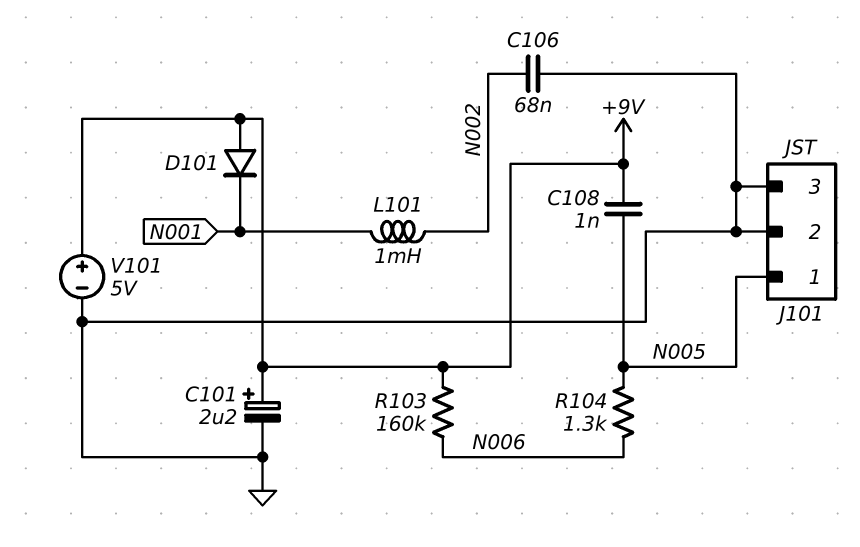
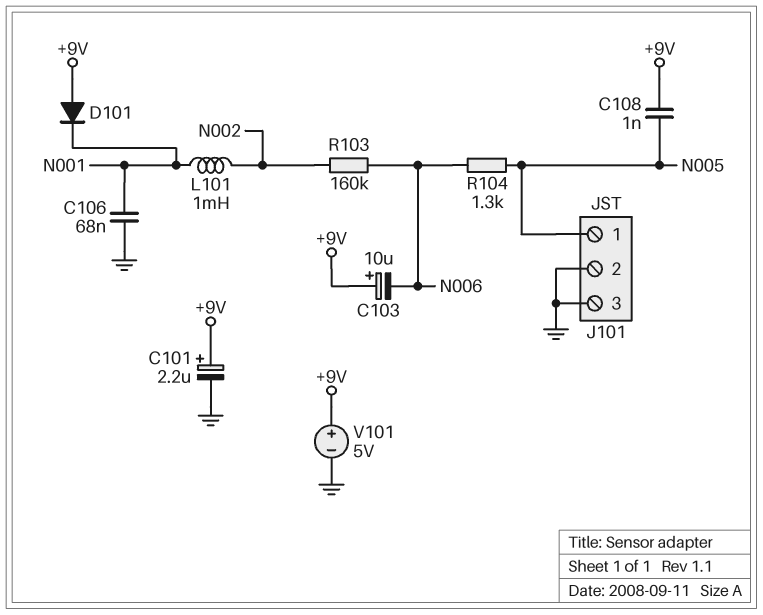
C103: none -> 10uF (plus +9V, minus N006)
C106: 68nF (GND, N002) -> 68nF (GND, N001)
R103: 160k (+9V, N006) -> 160k (N002, N006)

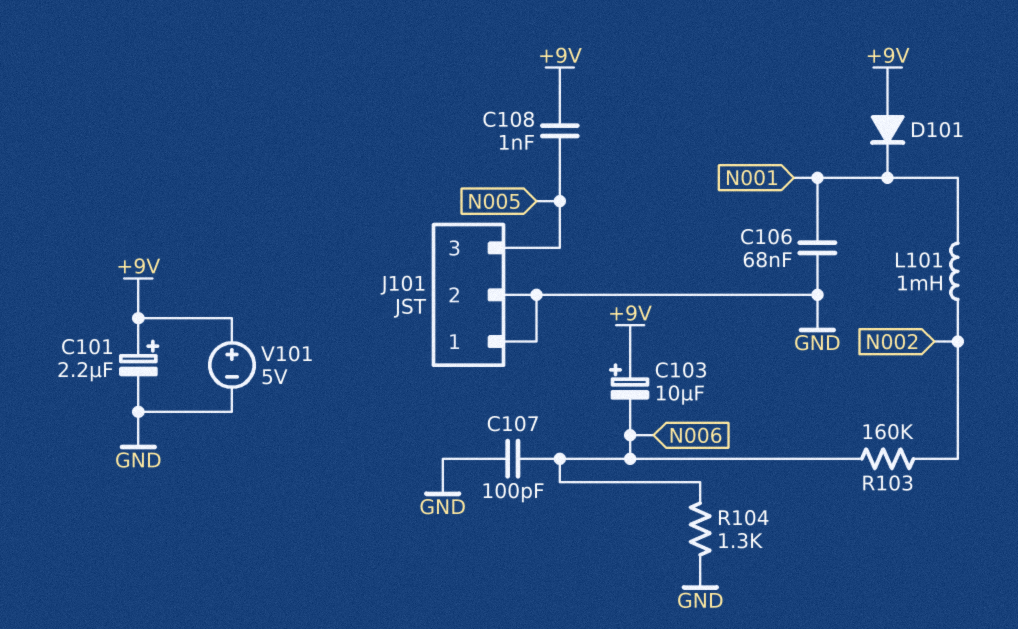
C107: none -> 100pF (GND, N006)
J101 pin 1: N005 -> GND
J101 pin 3: GND -> N005
R104: 1.3k (N005, N006) -> 1.3k (GND, N006)

